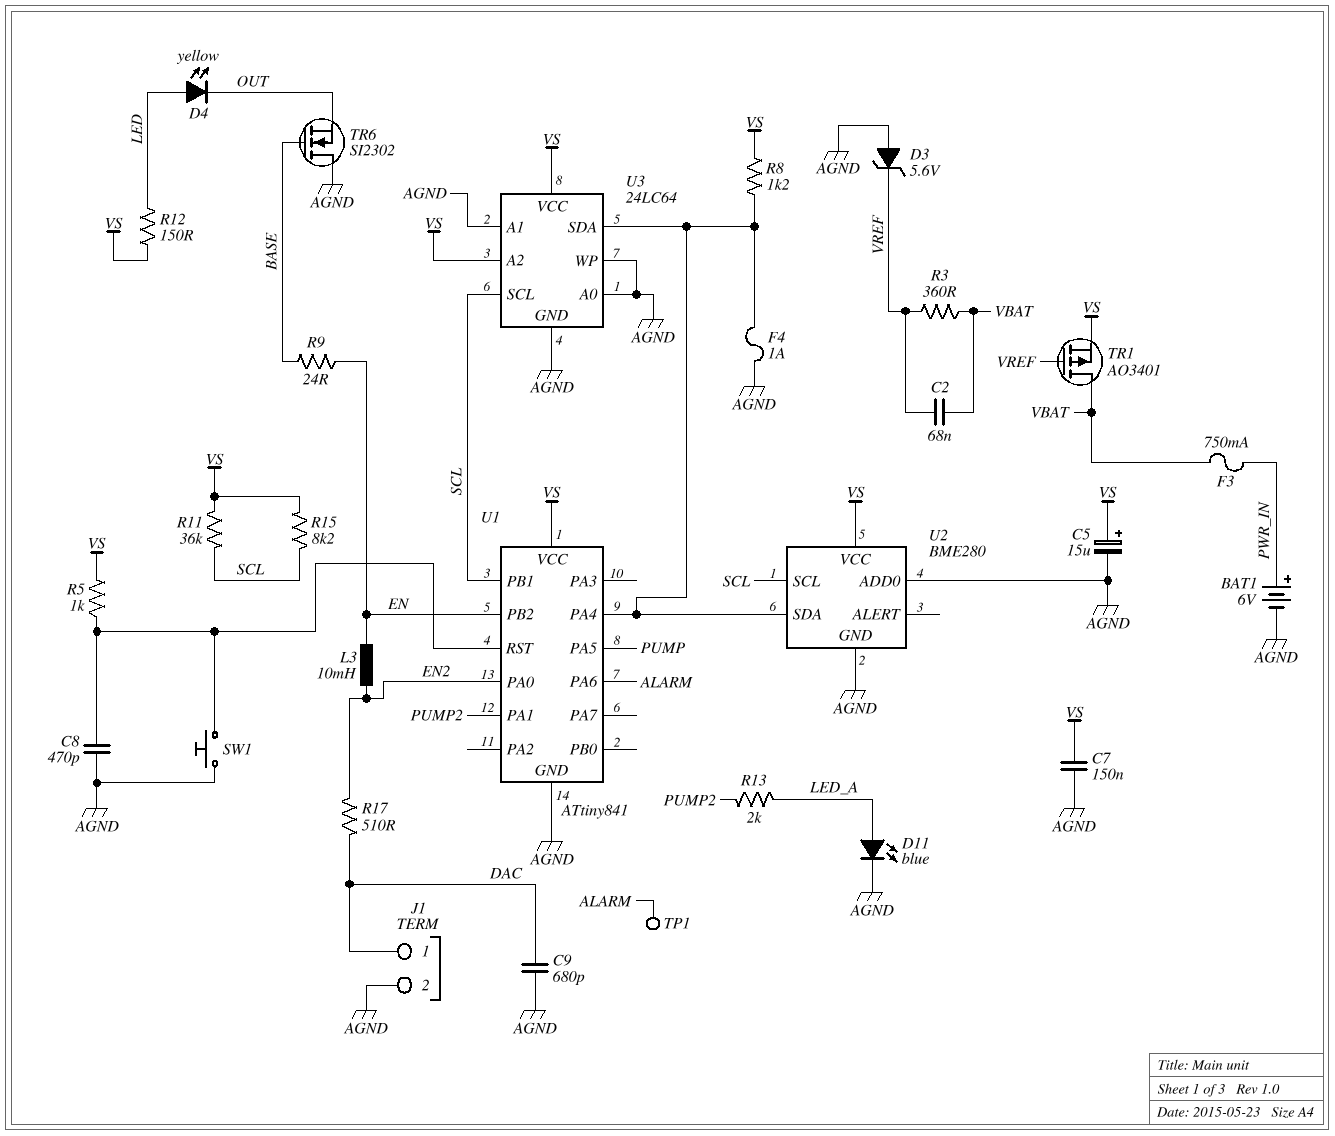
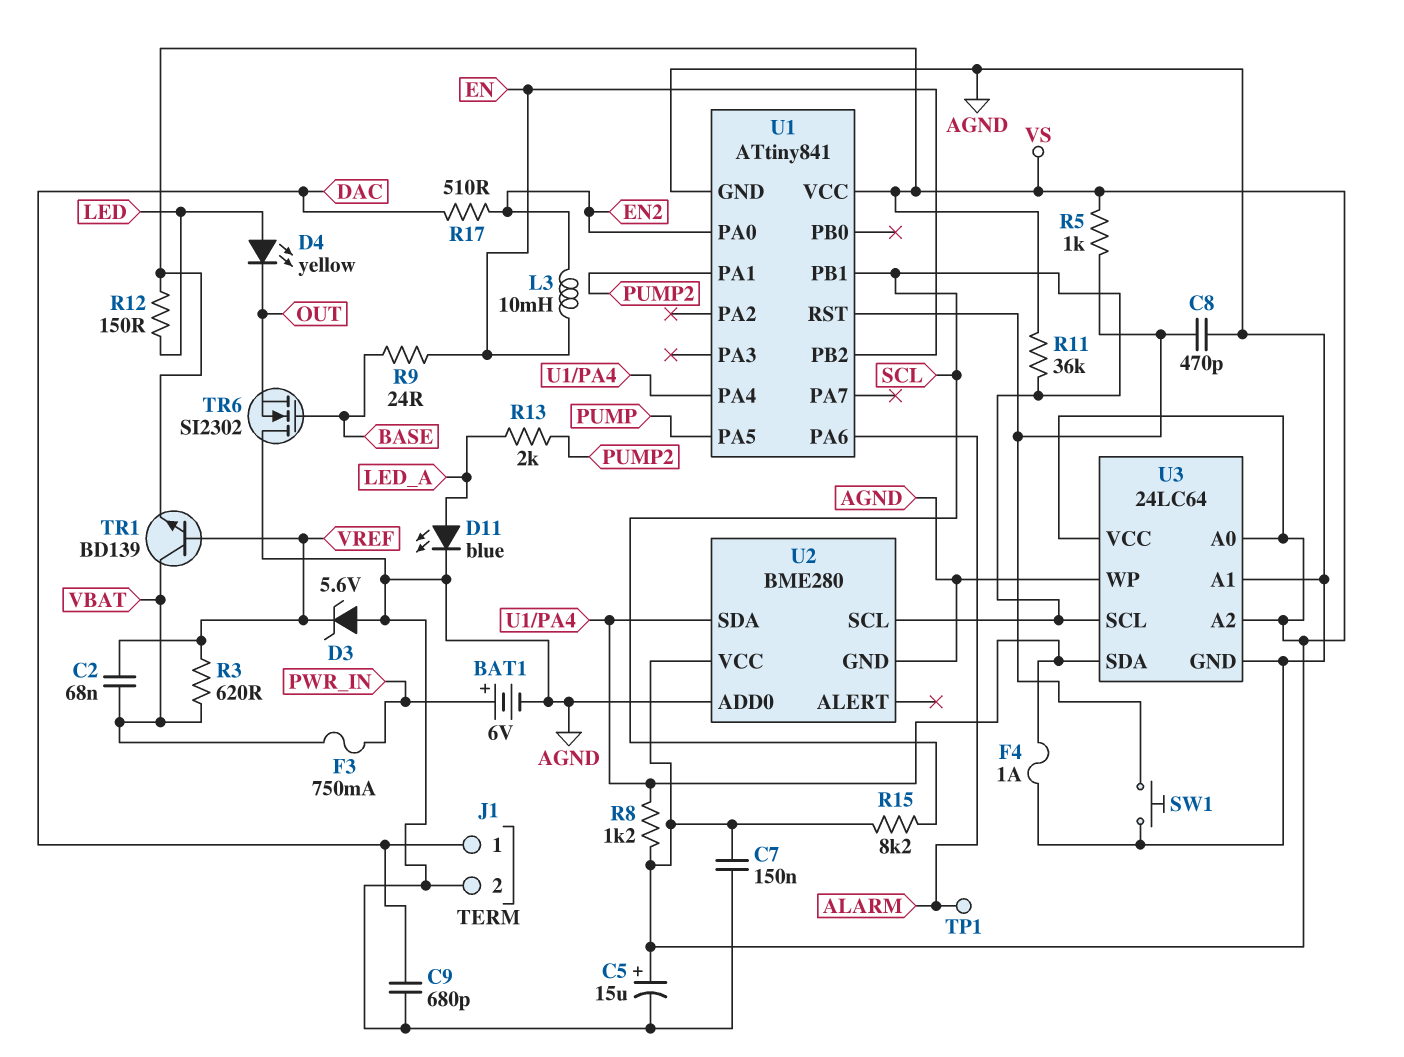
R3: 360 (VBAT, VREF) -> 620 (VBAT, VREF)
TR1: PMOS AO3401 (G VREF, D VBAT, S VS) -> NPN BD139 (B VREF, C VBAT, E VS)
U3 pin A0: AGND -> VS

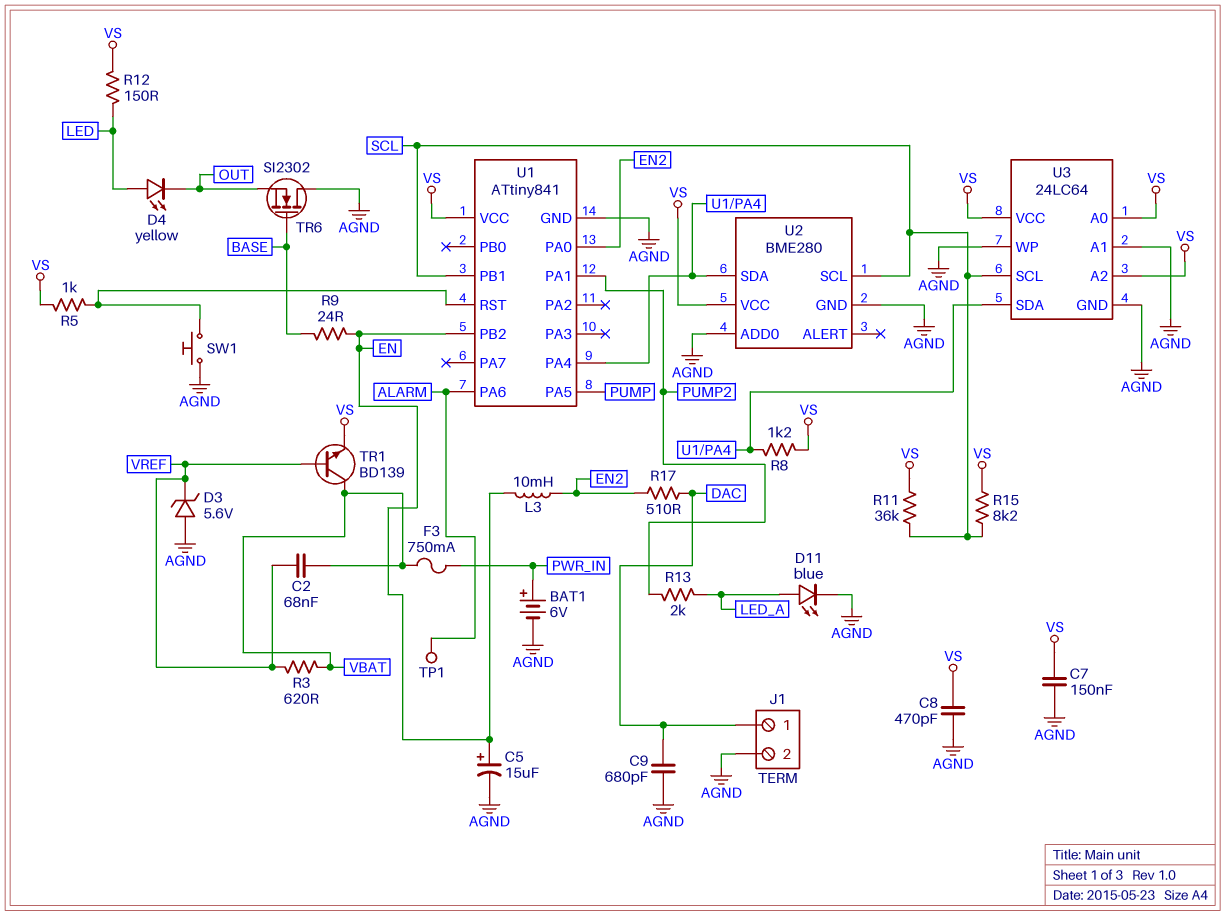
C5: 15uF (plus VS, minus AGND) -> 15uF (plus EN, minus AGND)
C8: 470pF (AGND, U1/RST) -> 470pF (AGND, VS)
F4: 1A (AGND, U1/PA4) -> none

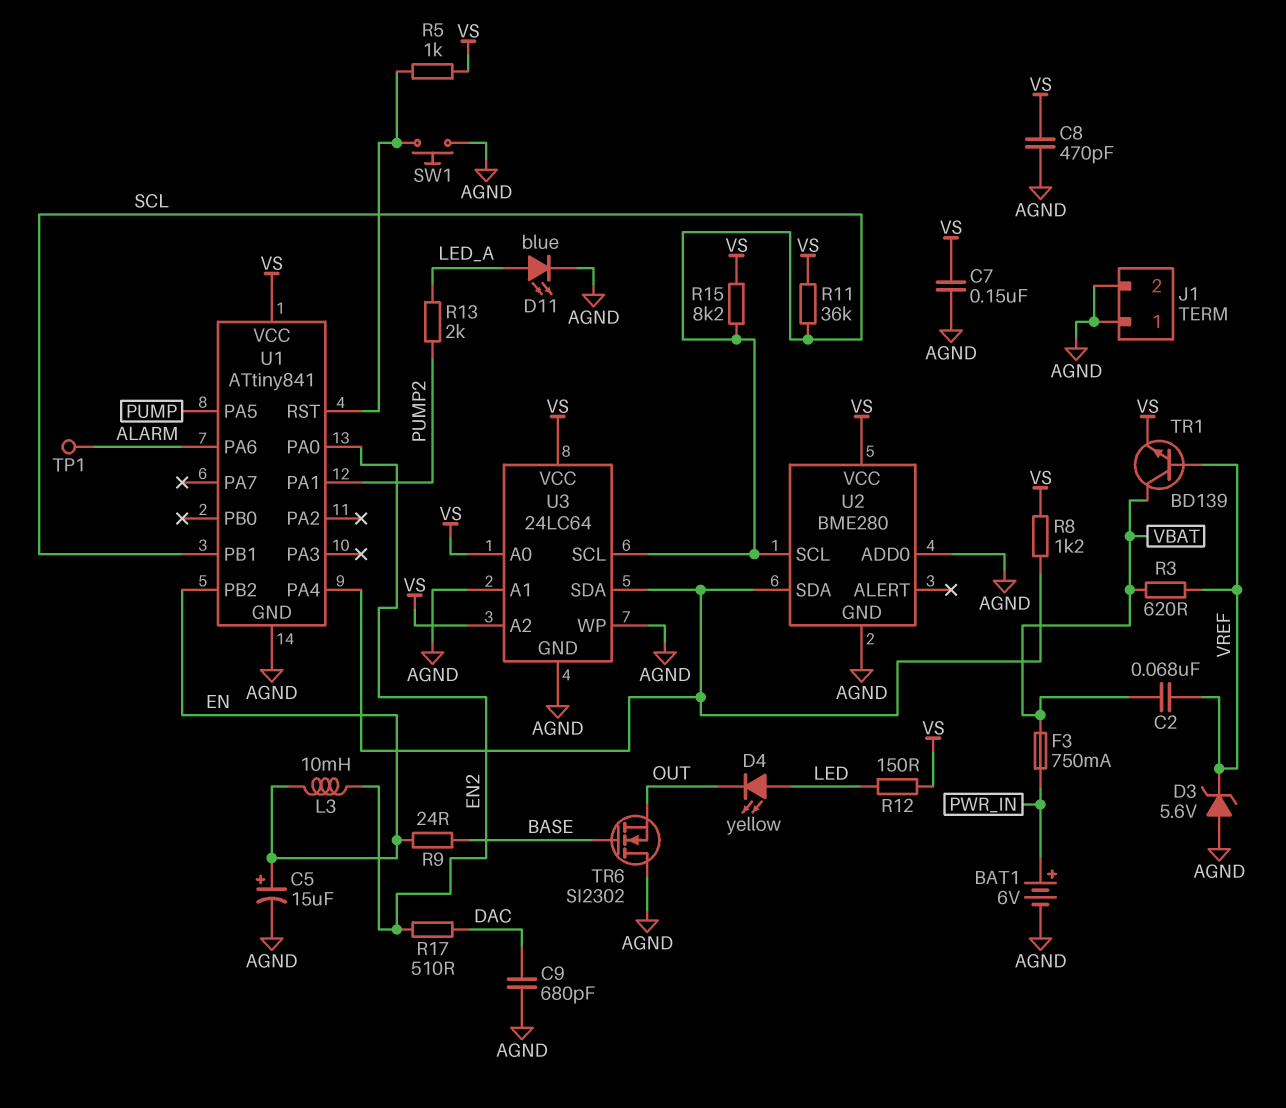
J1 pin 1: DAC -> AGND

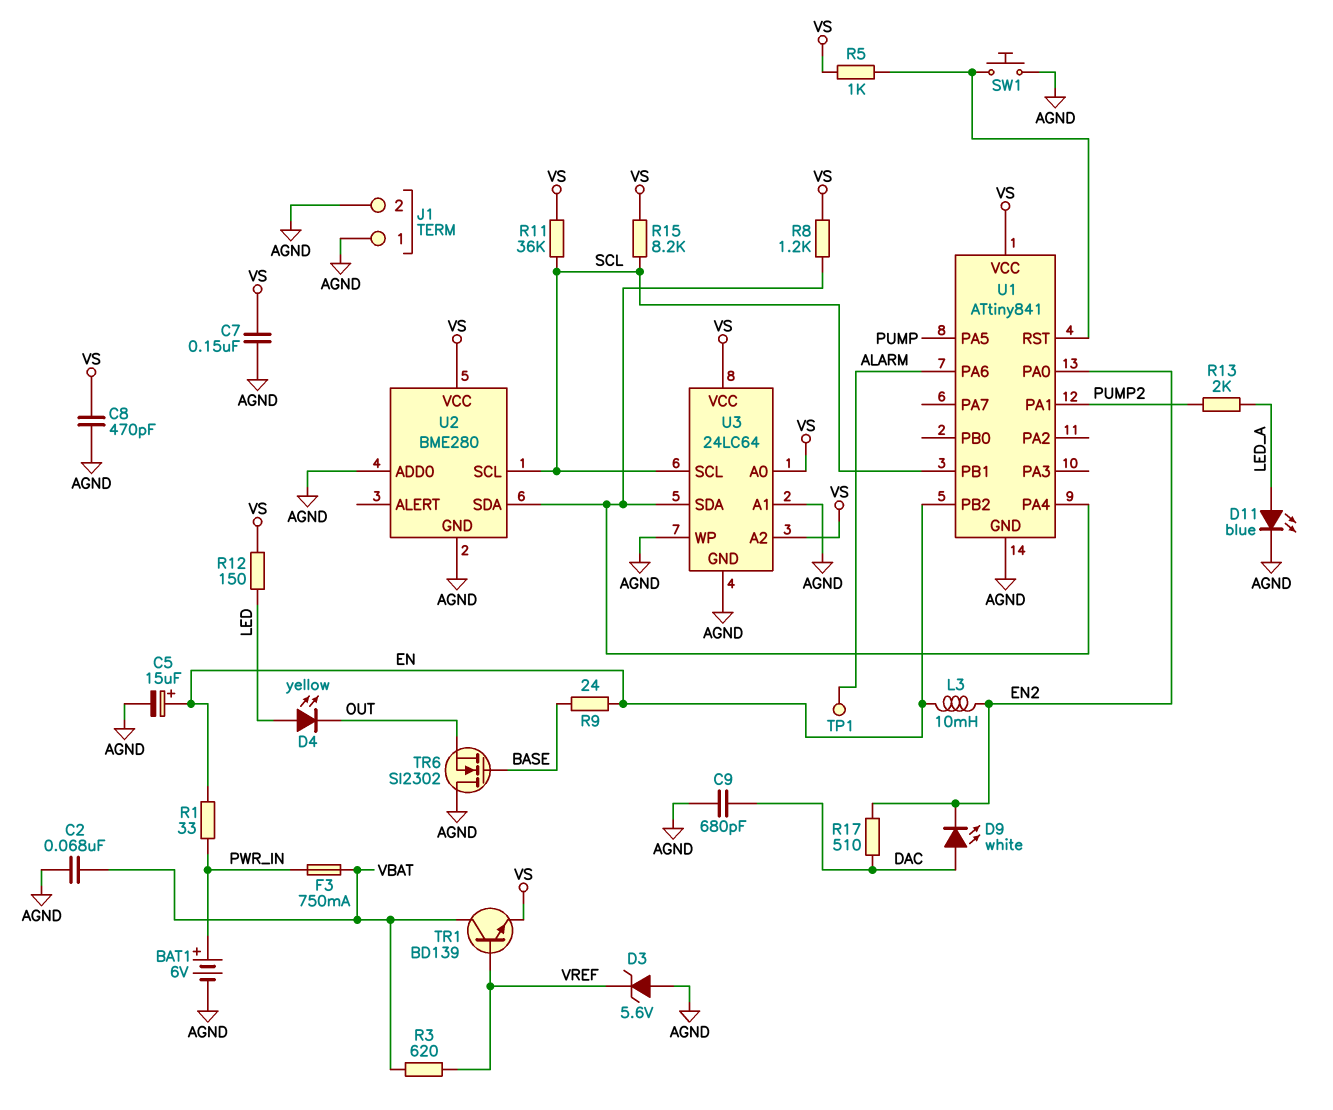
C2: 68nF (VBAT, VREF) -> 68nF (AGND, VBAT)
D9: none -> LED white (A DAC, K EN2)
R1: none -> 33 (EN, PWR_IN)

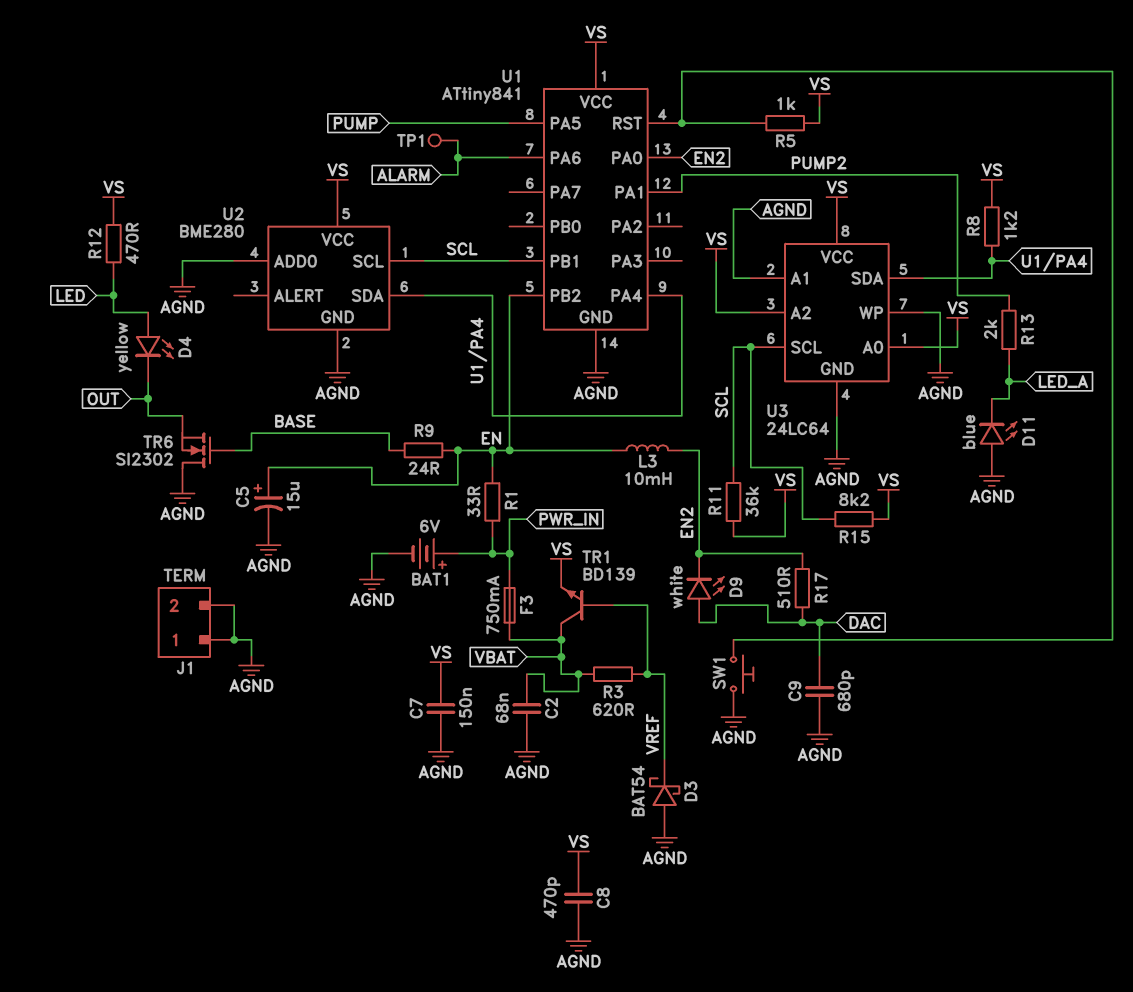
D3: zener 5.6V (A AGND, K VREF) -> schottky BAT54 (A AGND, K VREF)
D11: LED blue (A LED_A, K AGND) -> LED blue (A AGND, K LED_A)
R12: 150 (LED, VS) -> 470 (LED, VS)

